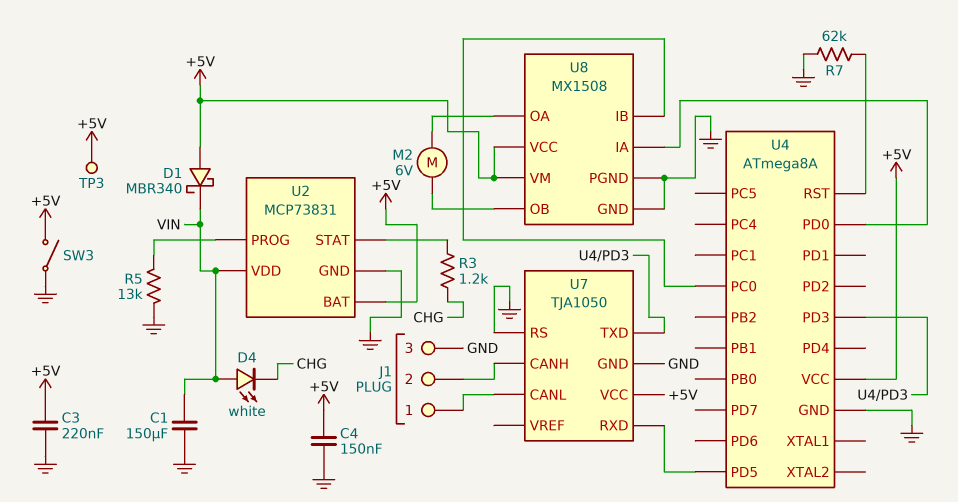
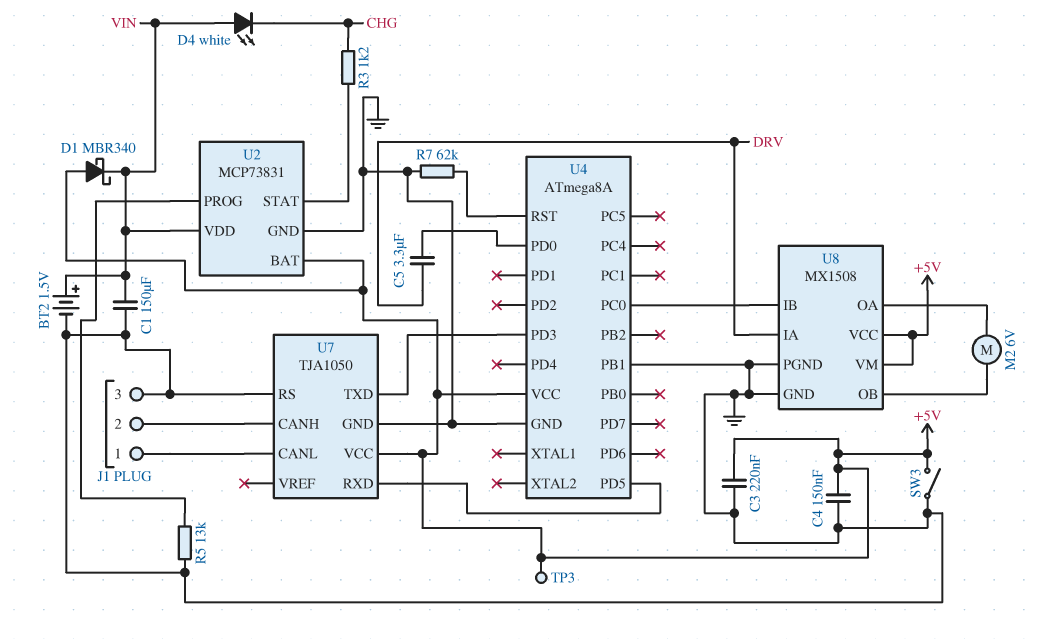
BT2: none -> 1.5V (plus VIN, minus GND)
C5: none -> 3.3uF (DRV, U4/PD0)
U4 pin PB1: none -> GND
U8 pin IA: U4/PD0 -> DRV

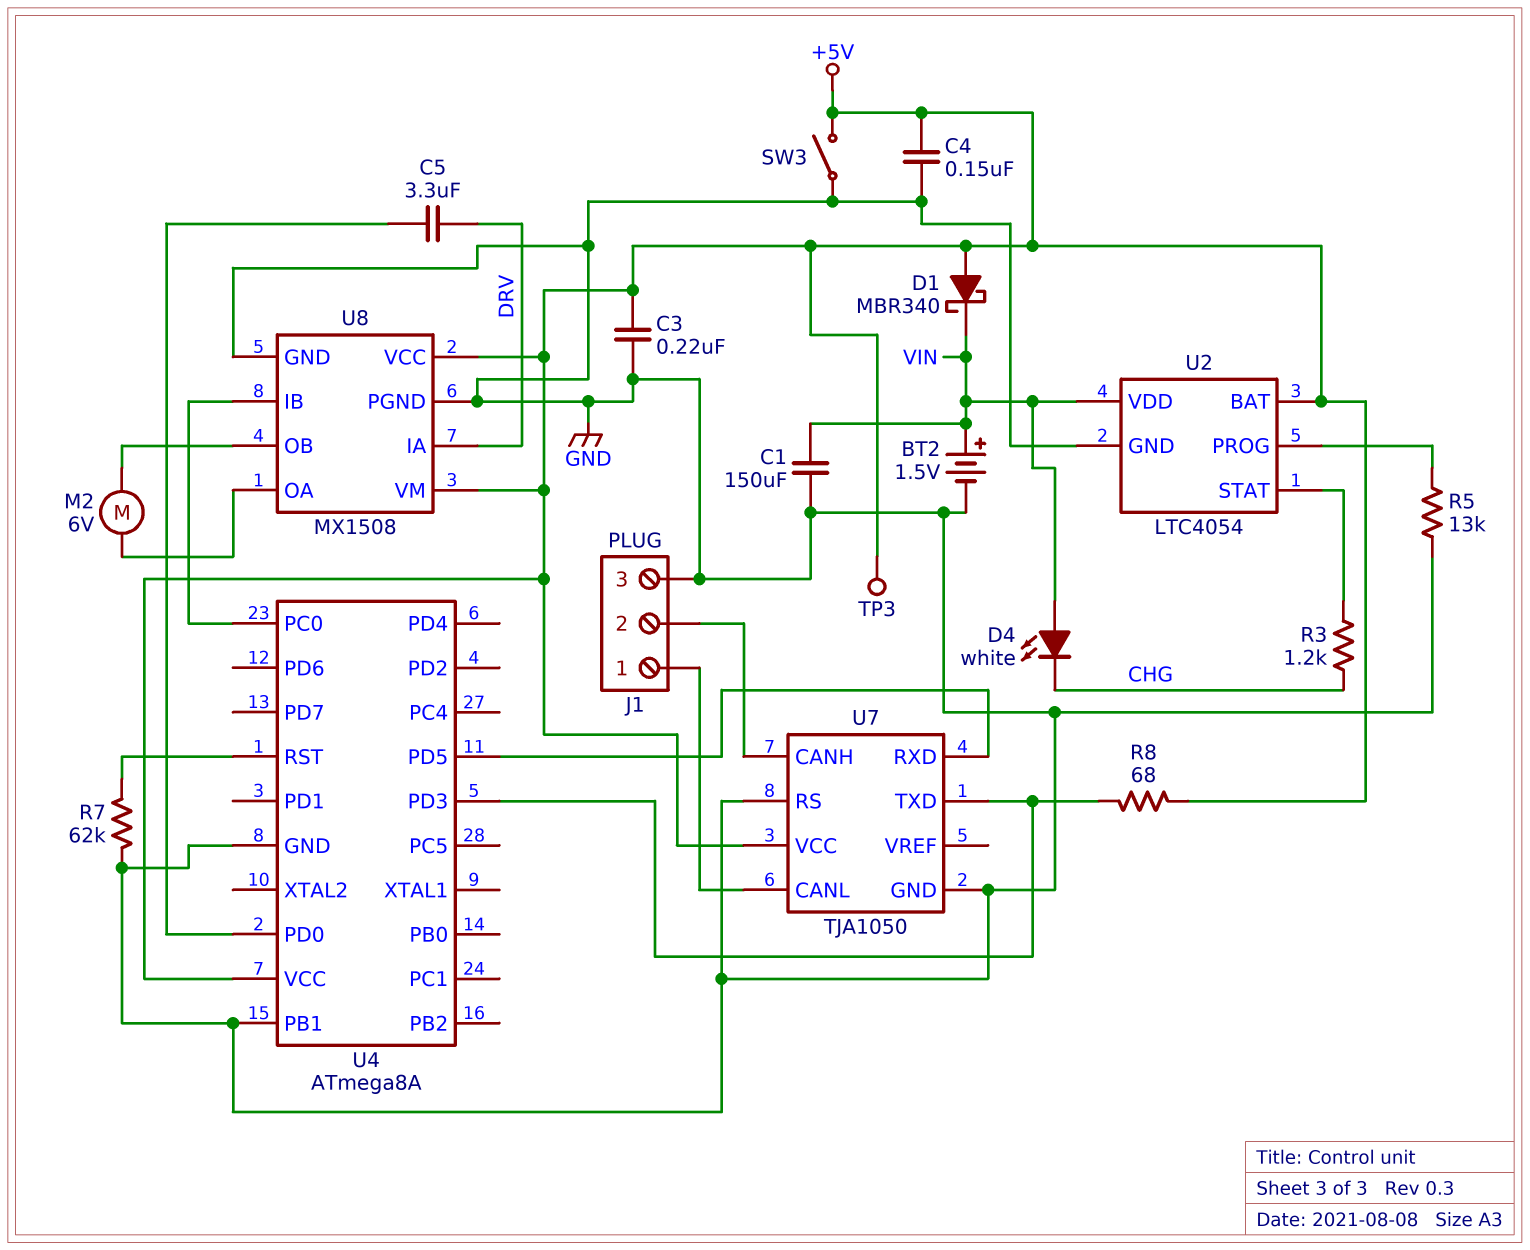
R8: none -> 68 (+5V, U4/PD3)
U2: MCP73831 -> LTC4054

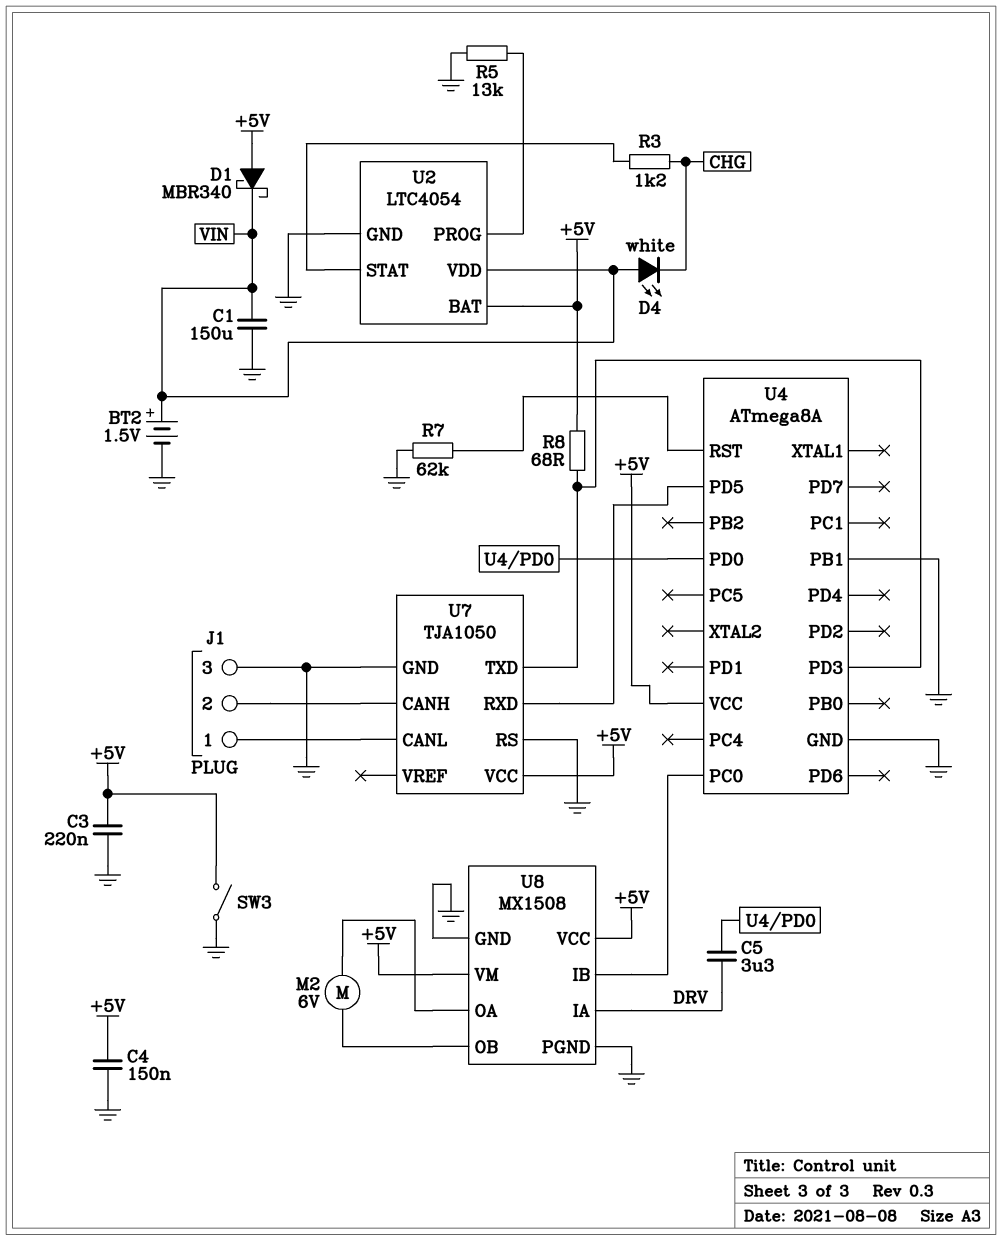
TP3: test point (+5V) -> none

